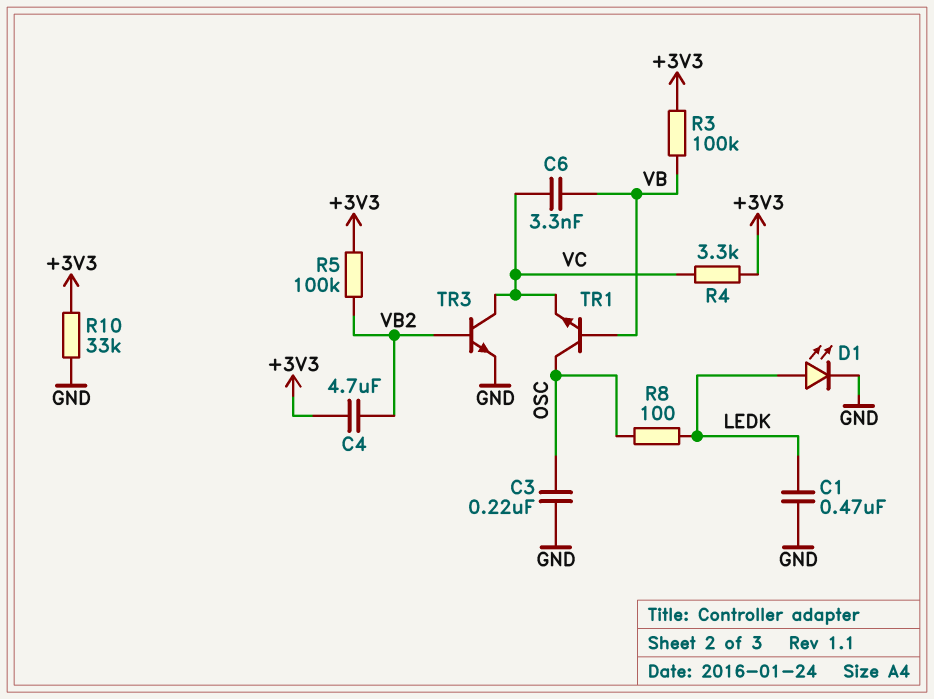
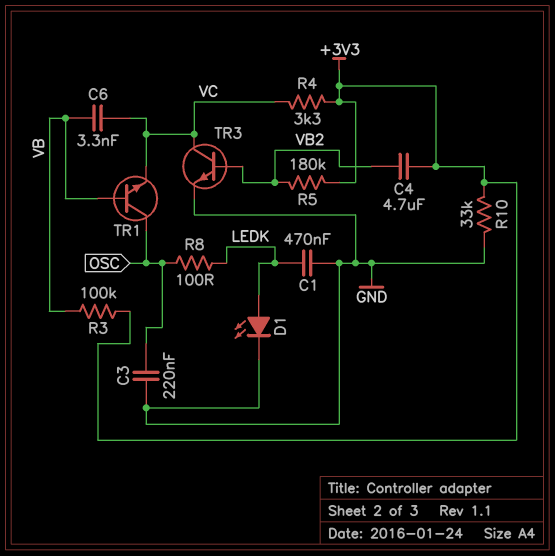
R5: 100k (+3V3, VB2) -> 180k (+3V3, VB2)

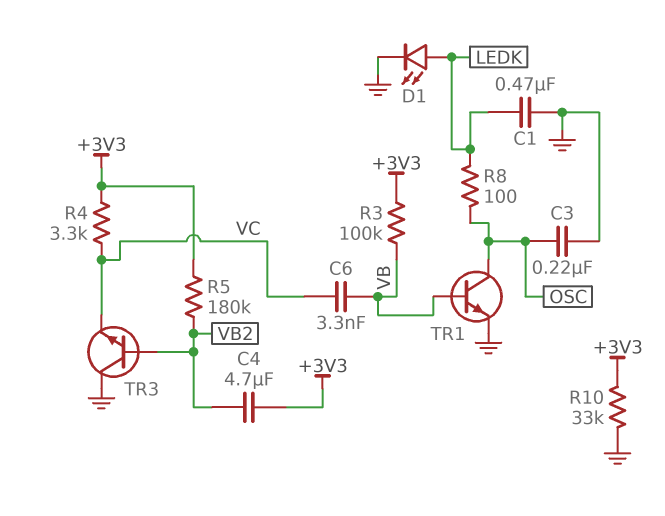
TR1: NPN (B VB, C OSC, E VC) -> NPN (B VB, C OSC, E GND)
TR3: NPN (B VB2, C VC, E GND) -> NPN (B VB2, C GND, E VC)

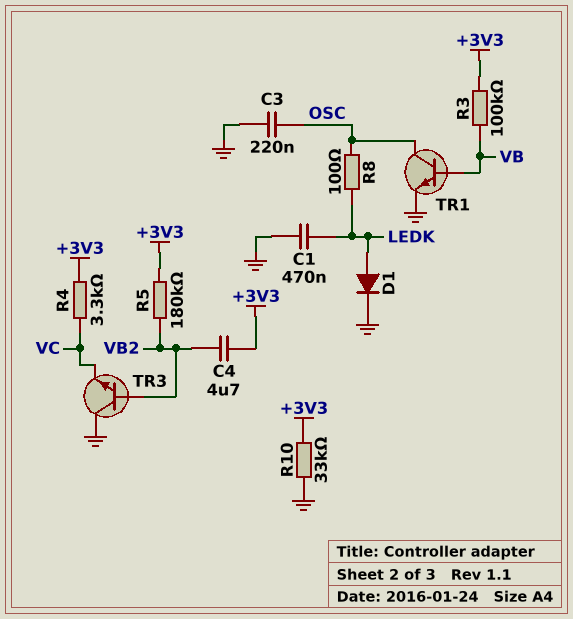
C6: 3.3nF (VB, VC) -> none
D1: LED (A LEDK, K GND) -> diode (A LEDK, K GND)

